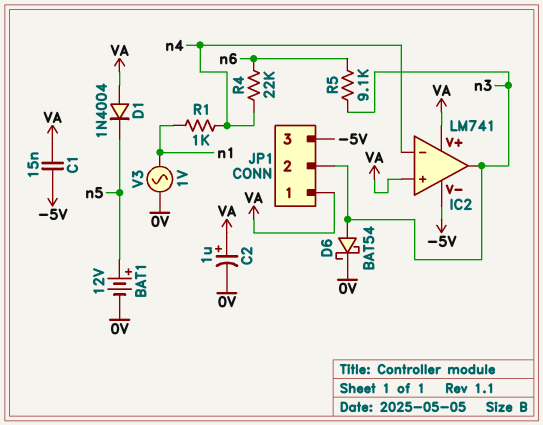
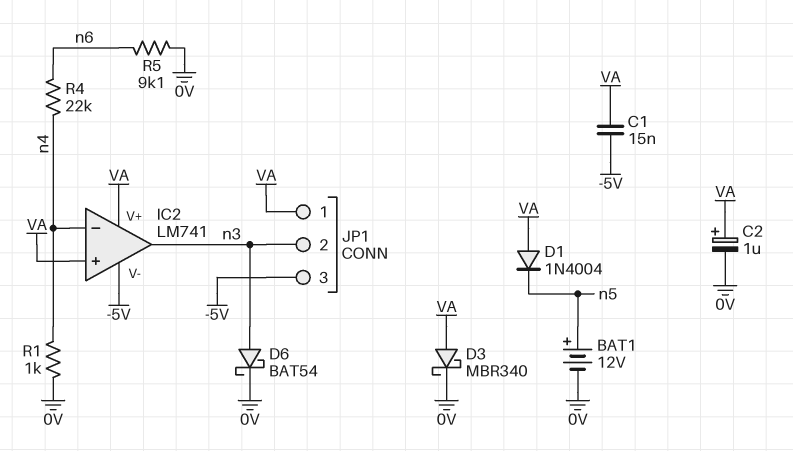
D3: none -> schottky MBR340 (A VA, K 0V)
R1: 1k (n1, n4) -> 1k (0V, n4)
R5: 9.1k (n3, n6) -> 9.1k (0V, n6)
V3: AC 1V (0V, n1) -> none

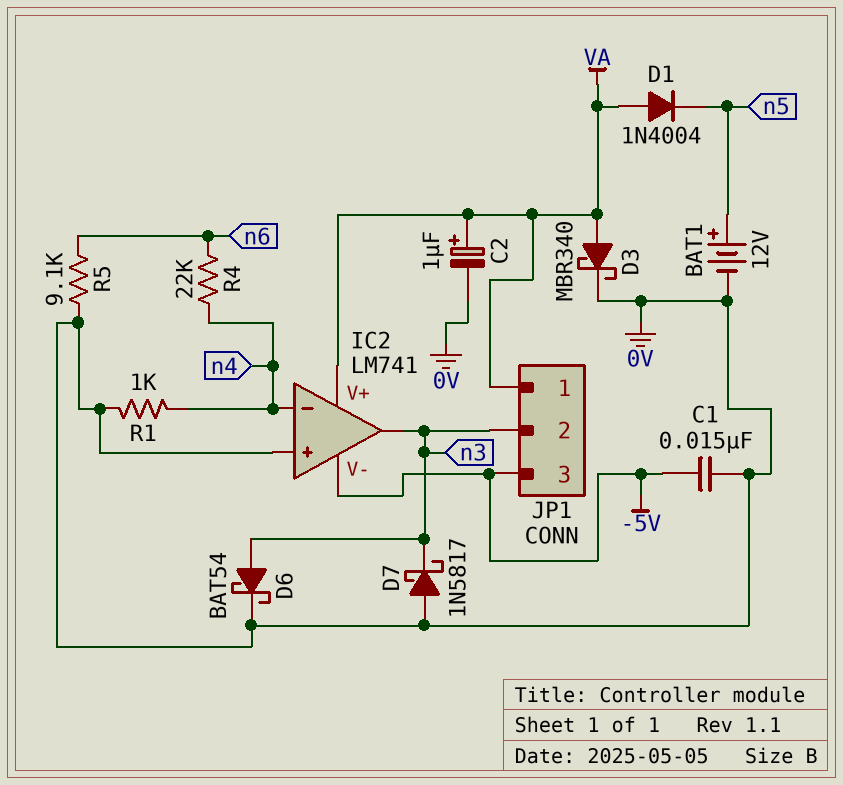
C1: 15nF (-5V, VA) -> 15nF (-5V, 0V)
D7: none -> schottky 1N5817 (A 0V, K n3)
IC2 pin in+: VA -> 0V

